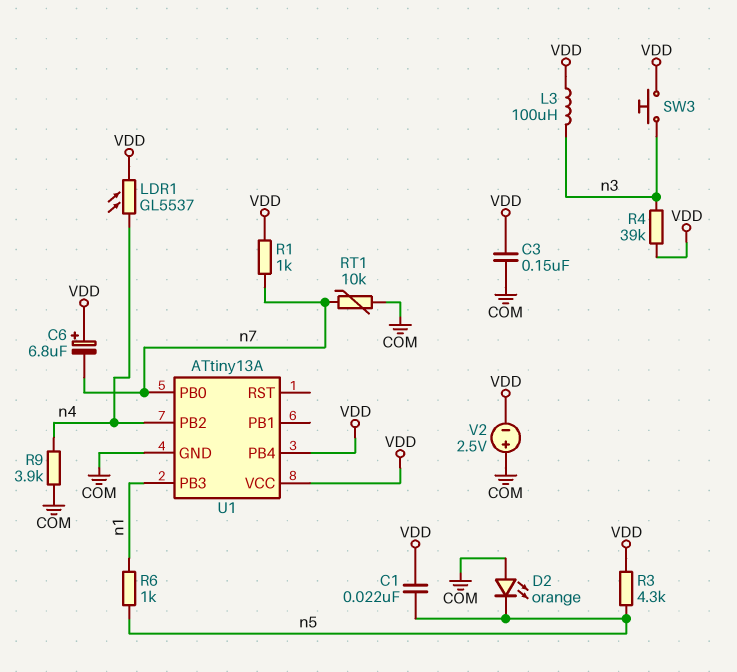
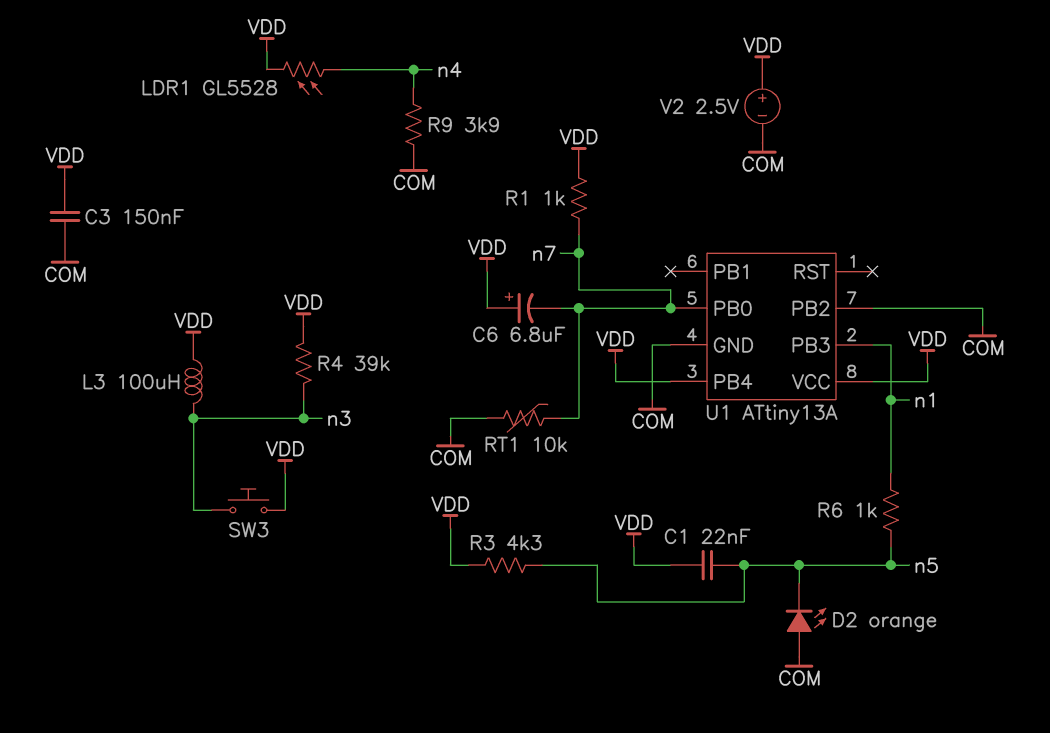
LDR1: GL5537 (VDD, n4) -> GL5528 (VDD, n4)
U1 pin PB2: n4 -> COM
V2: 2.5V (plus COM, minus VDD) -> 2.5V (plus VDD, minus COM)

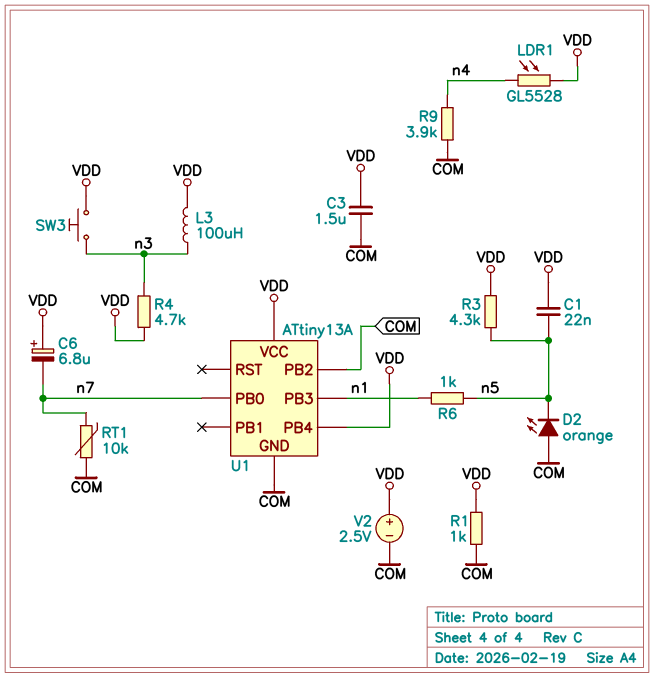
C3: 150nF (COM, VDD) -> 1.5uF (COM, VDD)
R1: 1k (VDD, n7) -> 1k (COM, VDD)
R4: 39k (VDD, n3) -> 4.7k (VDD, n3)

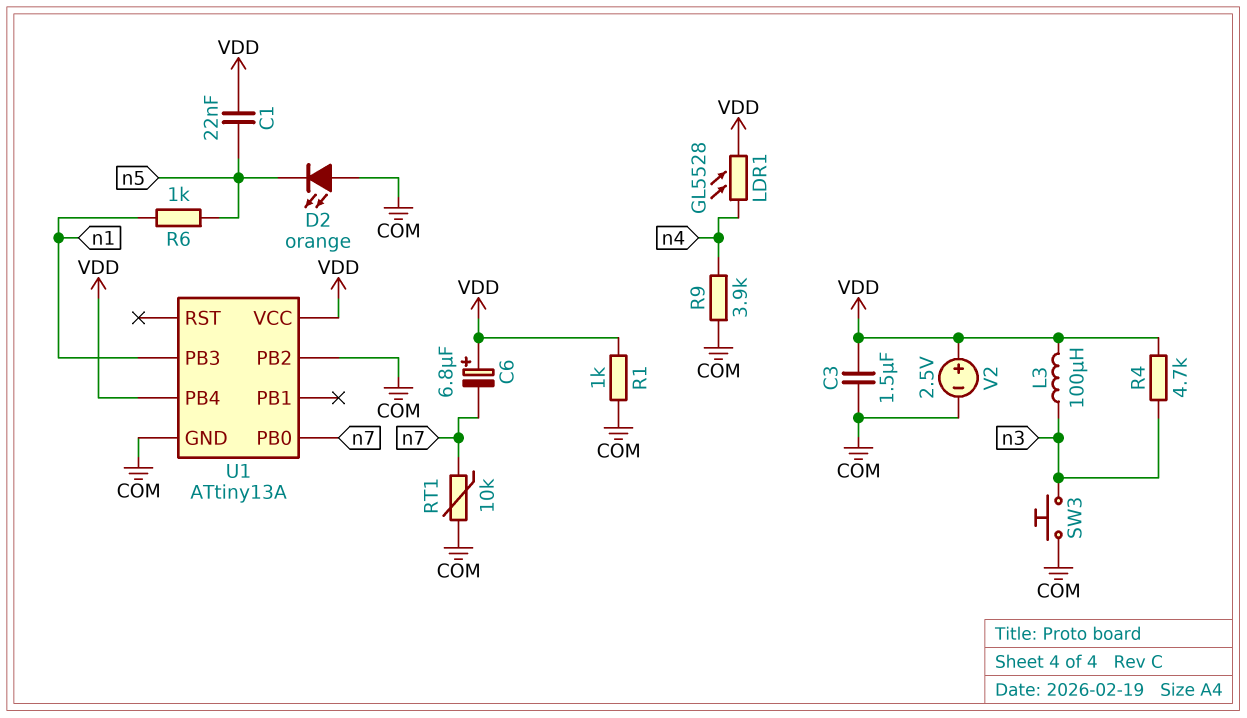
R3: 4.3k (VDD, n5) -> none
SW3: button (VDD, n3) -> button (COM, n3)

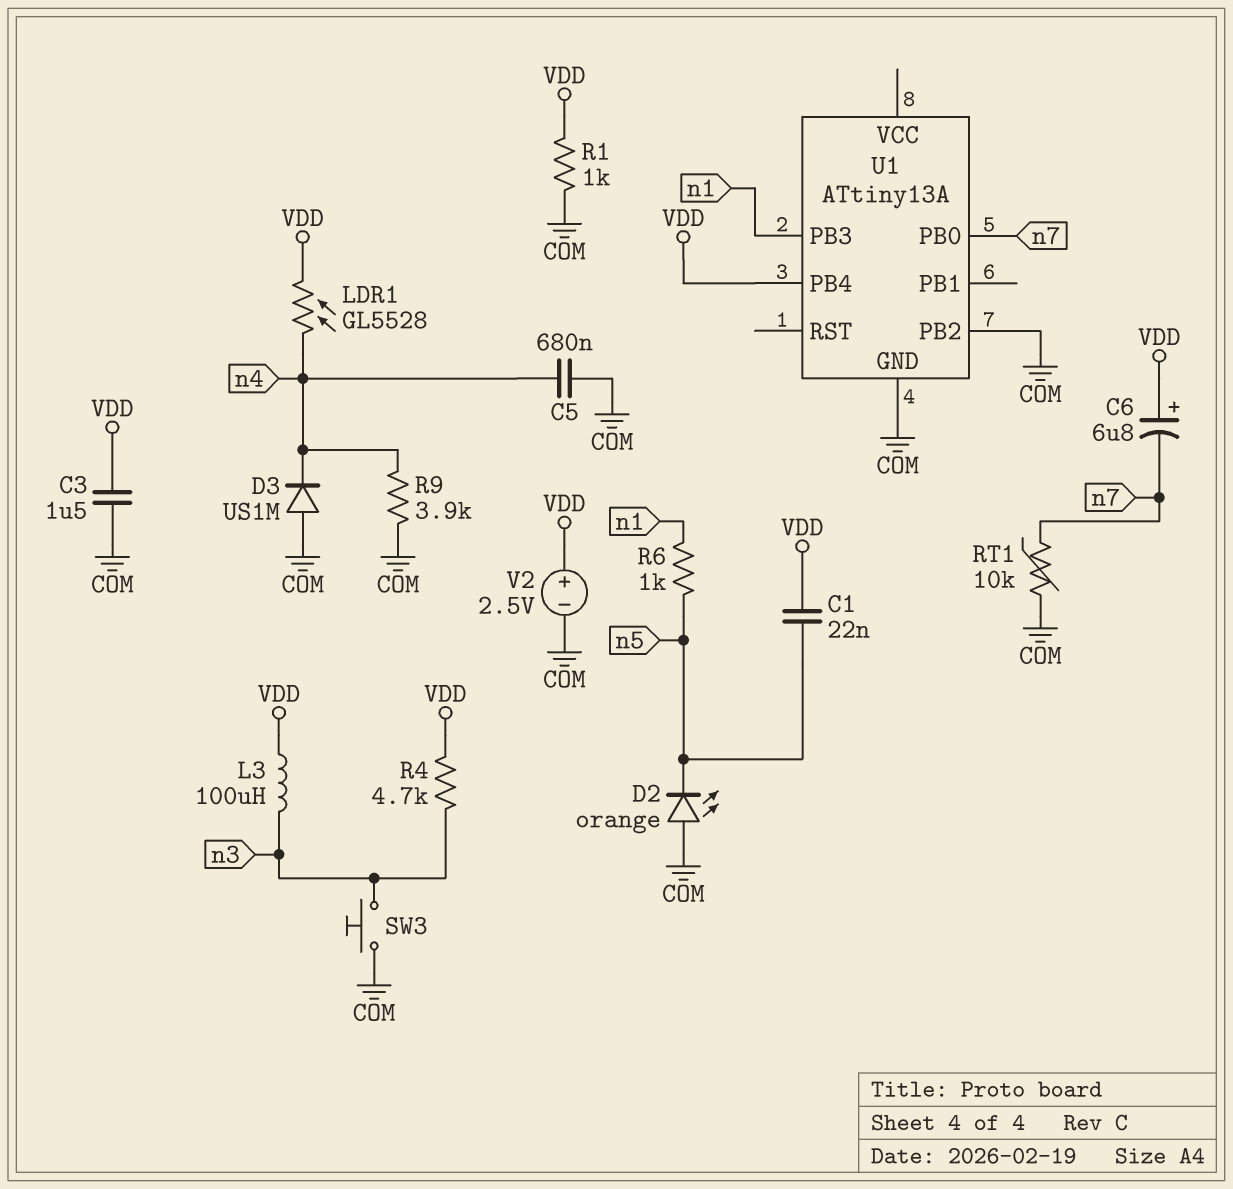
C5: none -> 680nF (COM, n4)
D3: none -> diode US1M (A COM, K n4)
U1 pin VCC: VDD -> none

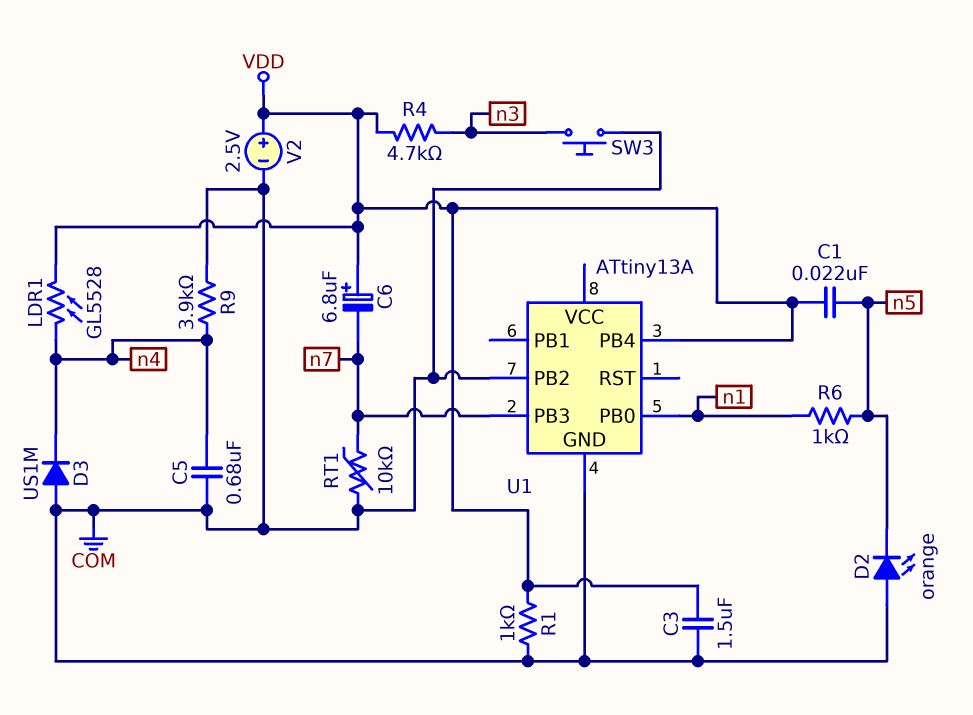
L3: 100uH (VDD, n3) -> none
U1 pin PB0: n7 -> n1
U1 pin PB3: n1 -> n7

